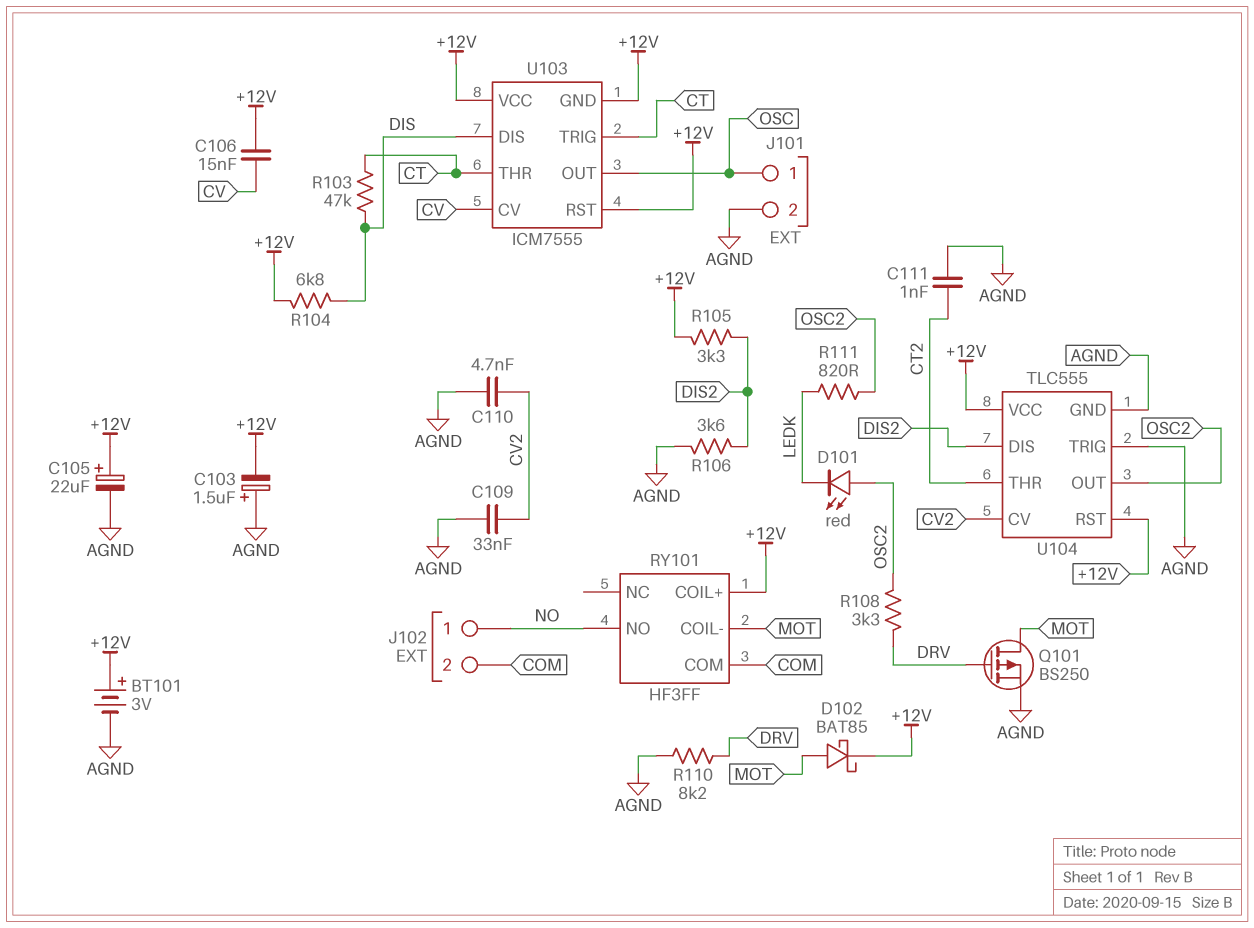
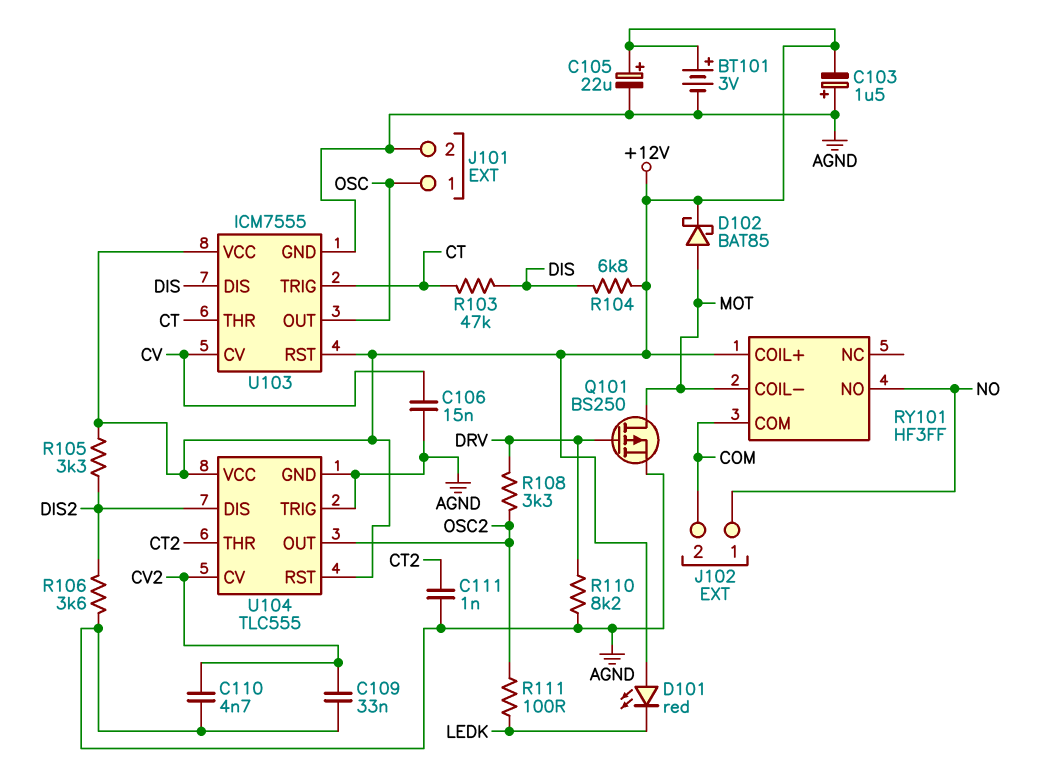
C106: 15nF (+12V, CV) -> 15nF (AGND, CV)
D101: LED red (A OSC2, K LEDK) -> LED red (A +12V, K LEDK)
R111: 820 (LEDK, OSC2) -> 100 (LEDK, OSC2)
U103 pin GND: +12V -> AGND

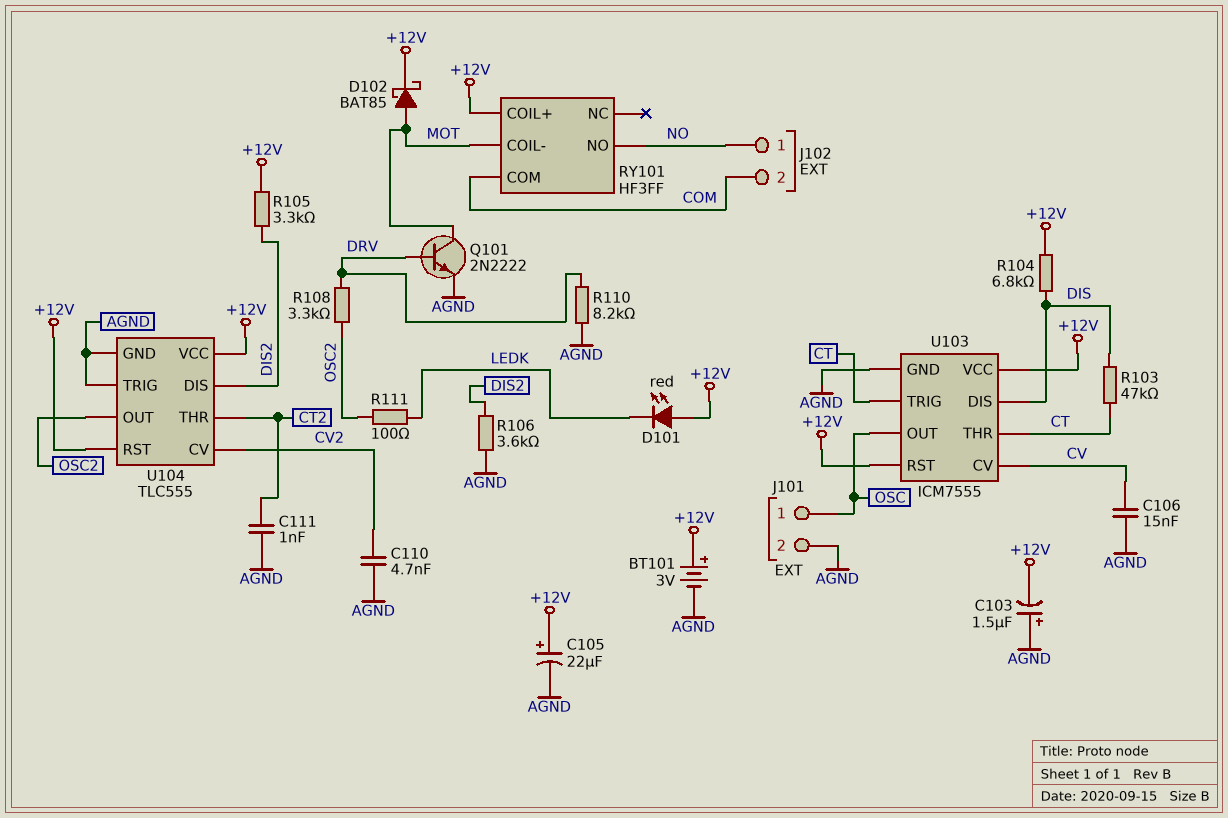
C109: 33nF (AGND, CV2) -> none
Q101: PMOS BS250 (G DRV, D MOT, S AGND) -> NPN 2N2222 (B DRV, C MOT, E AGND)

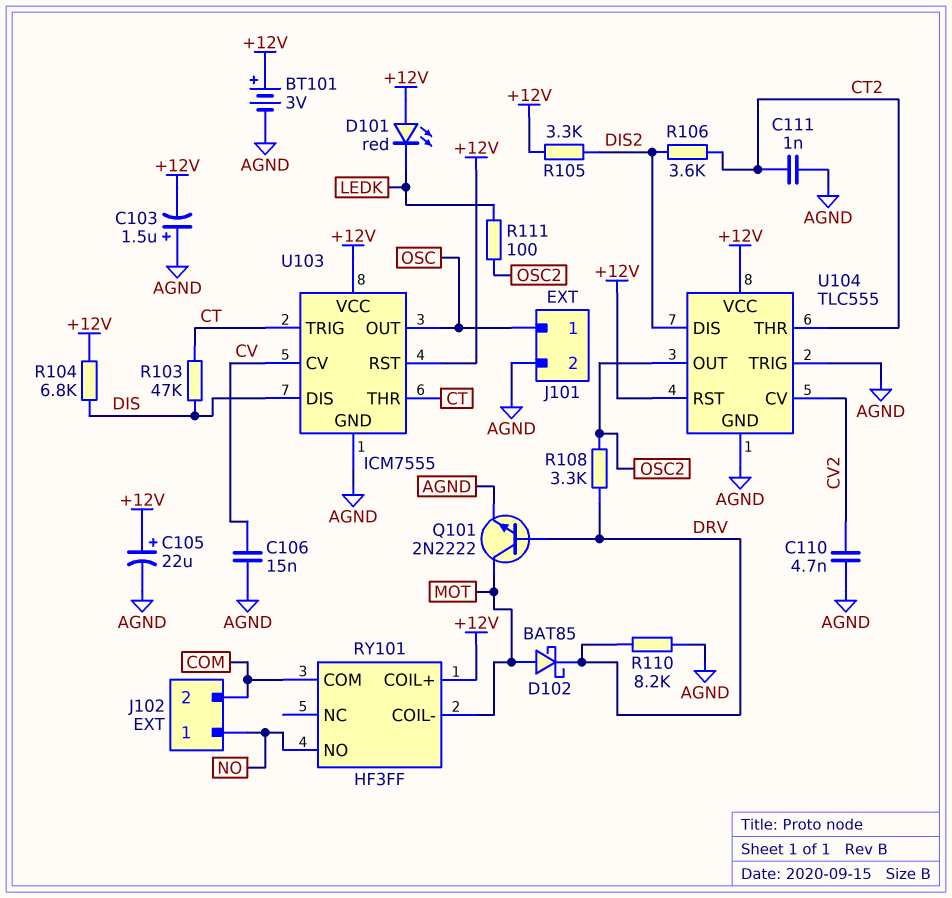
D102: schottky BAT85 (A MOT, K +12V) -> schottky BAT85 (A MOT, K DRV)
R106: 3.6k (AGND, DIS2) -> 3.6k (CT2, DIS2)

